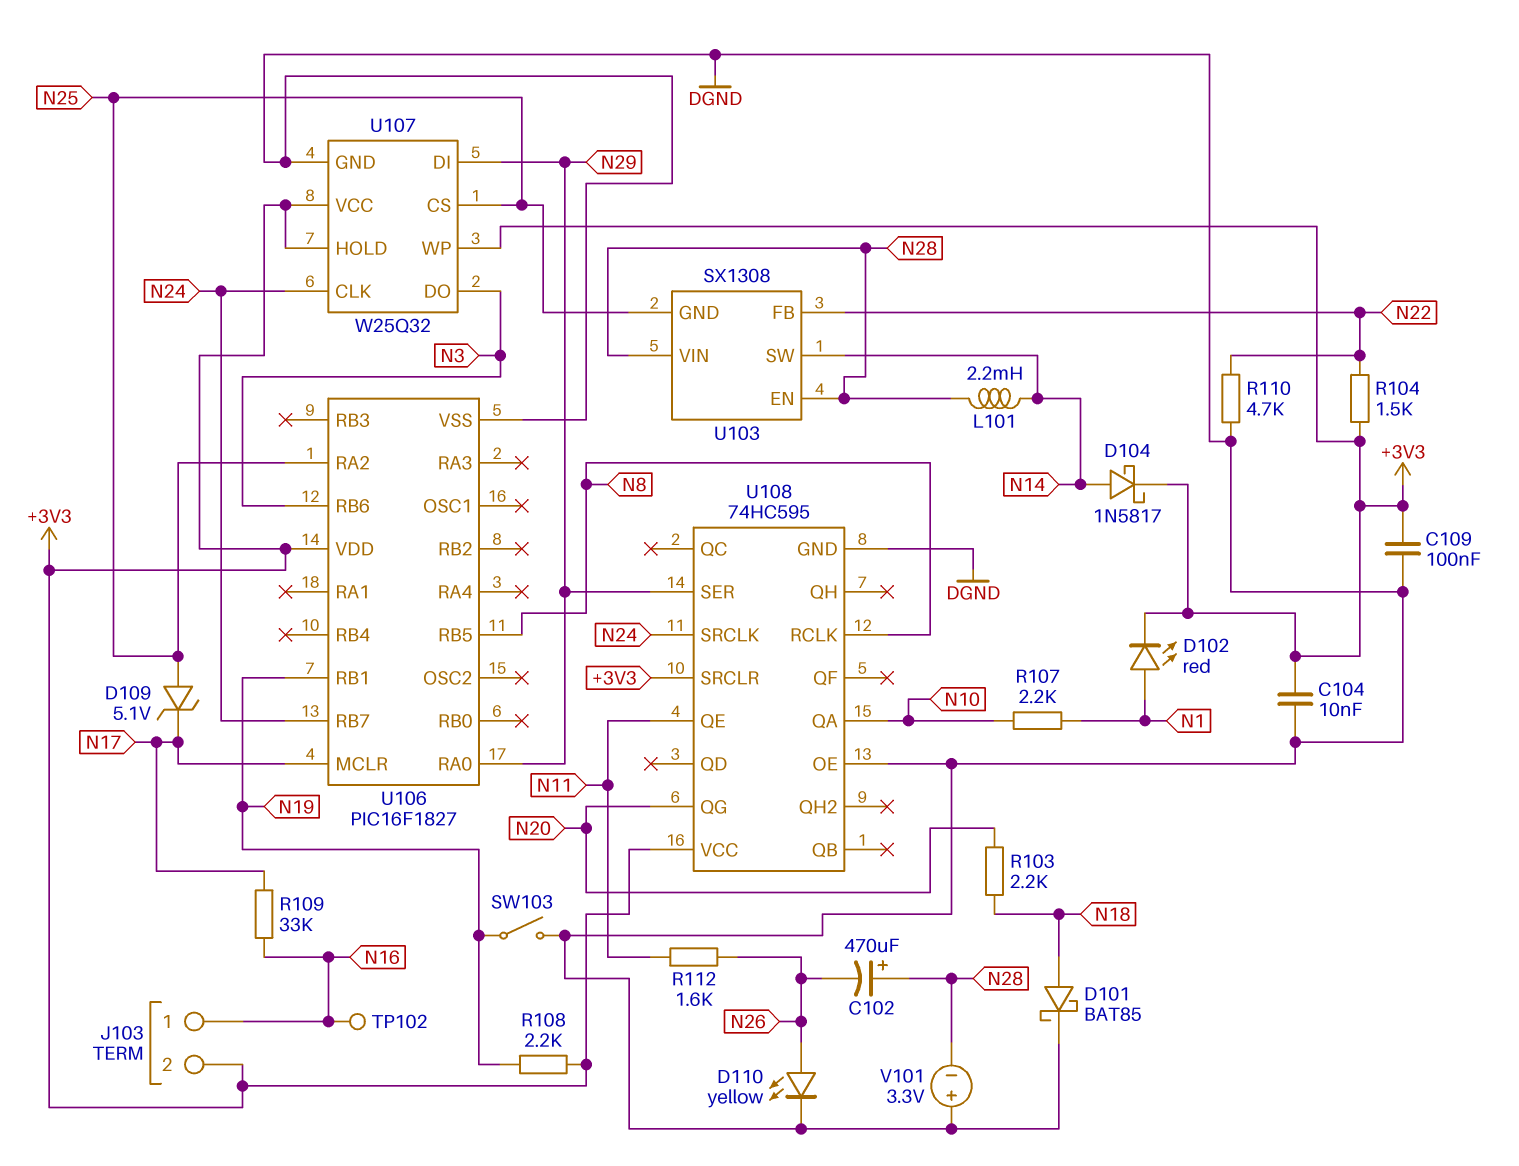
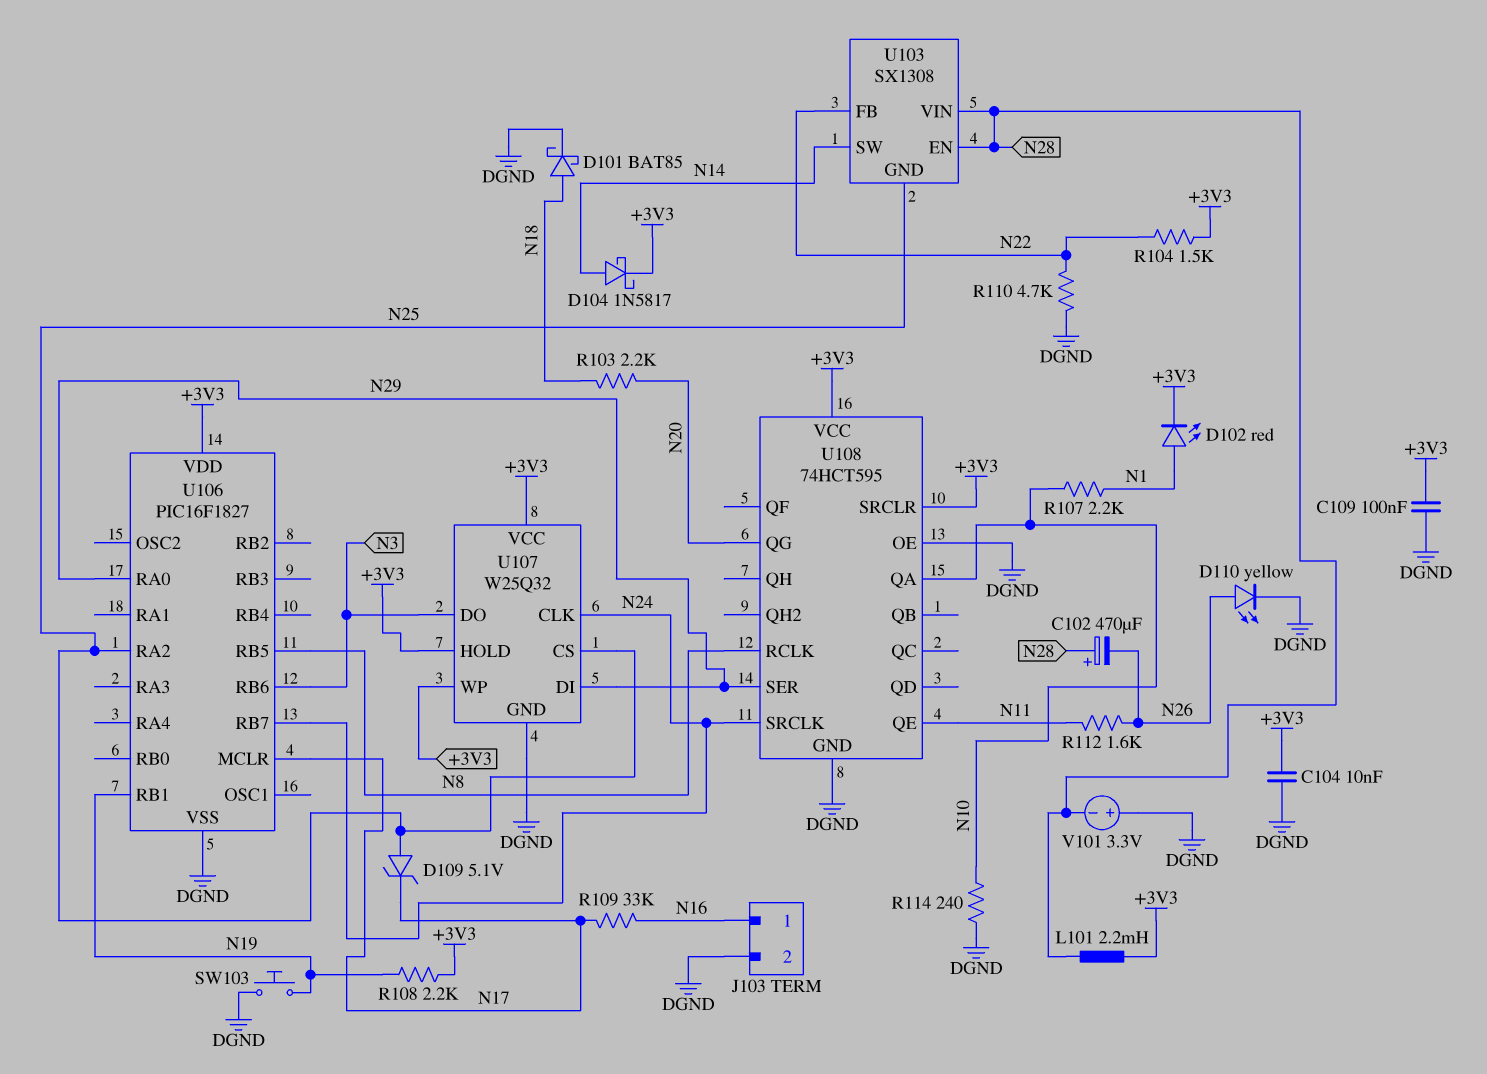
J103 pin 2: +3V3 -> DGND
L101: 2.2mH (N14, N28) -> 2.2mH (+3V3, N28)
R114: none -> 240 (DGND, N10)
SW103: switch (DGND, N19) -> button (DGND, N19)
TP102: test point (N16) -> none
U108: 74HC595 -> 74HCT595

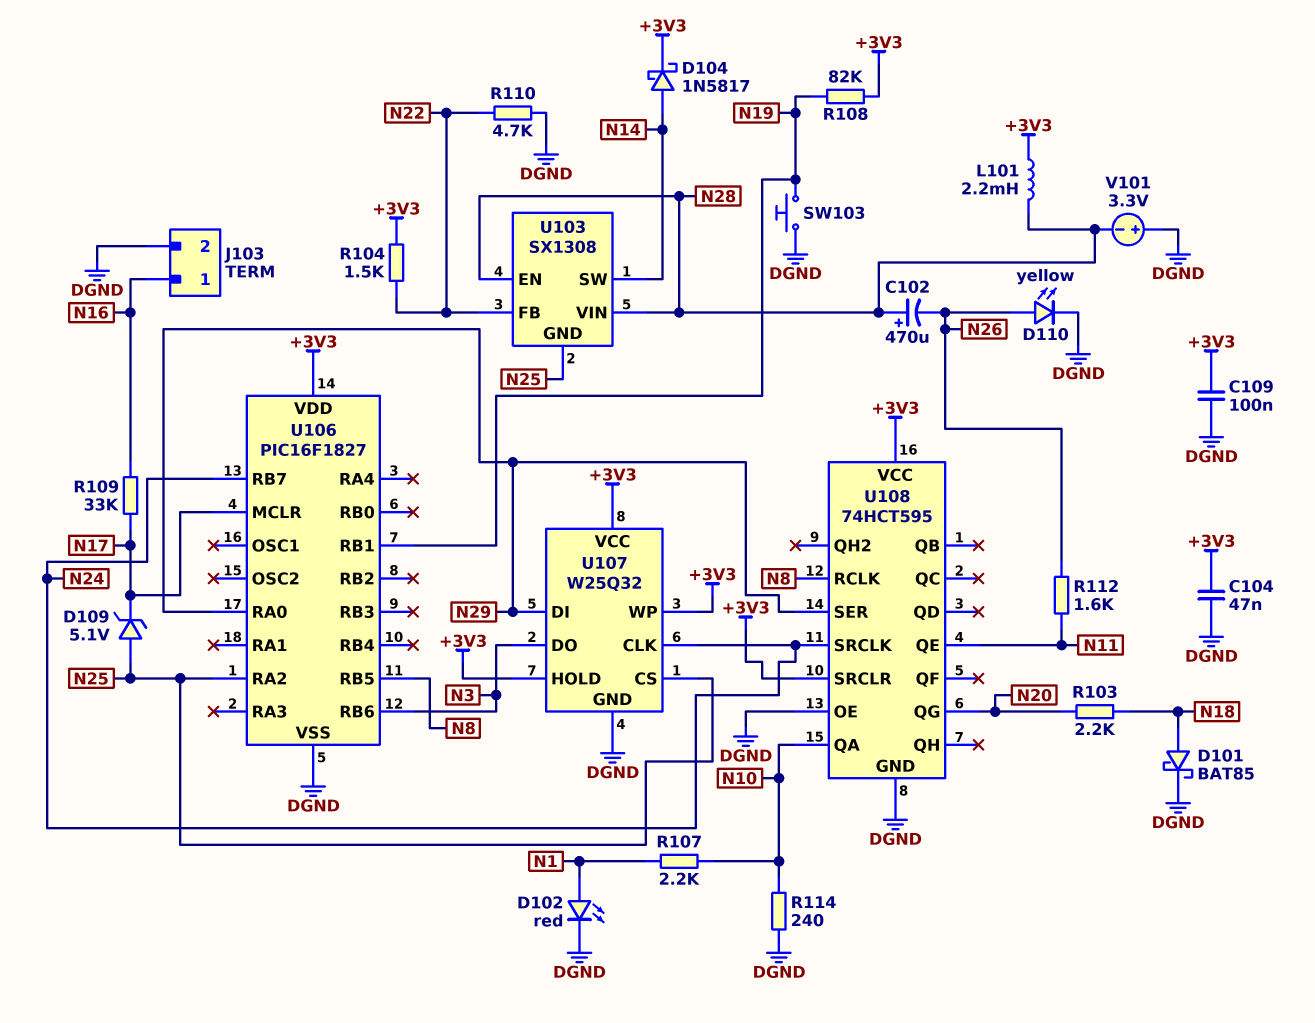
C104: 10nF (+3V3, DGND) -> 47nF (+3V3, DGND)
D102: LED red (A N1, K +3V3) -> LED red (A N1, K DGND)
R108: 2.2k (+3V3, N19) -> 82k (+3V3, N19)

